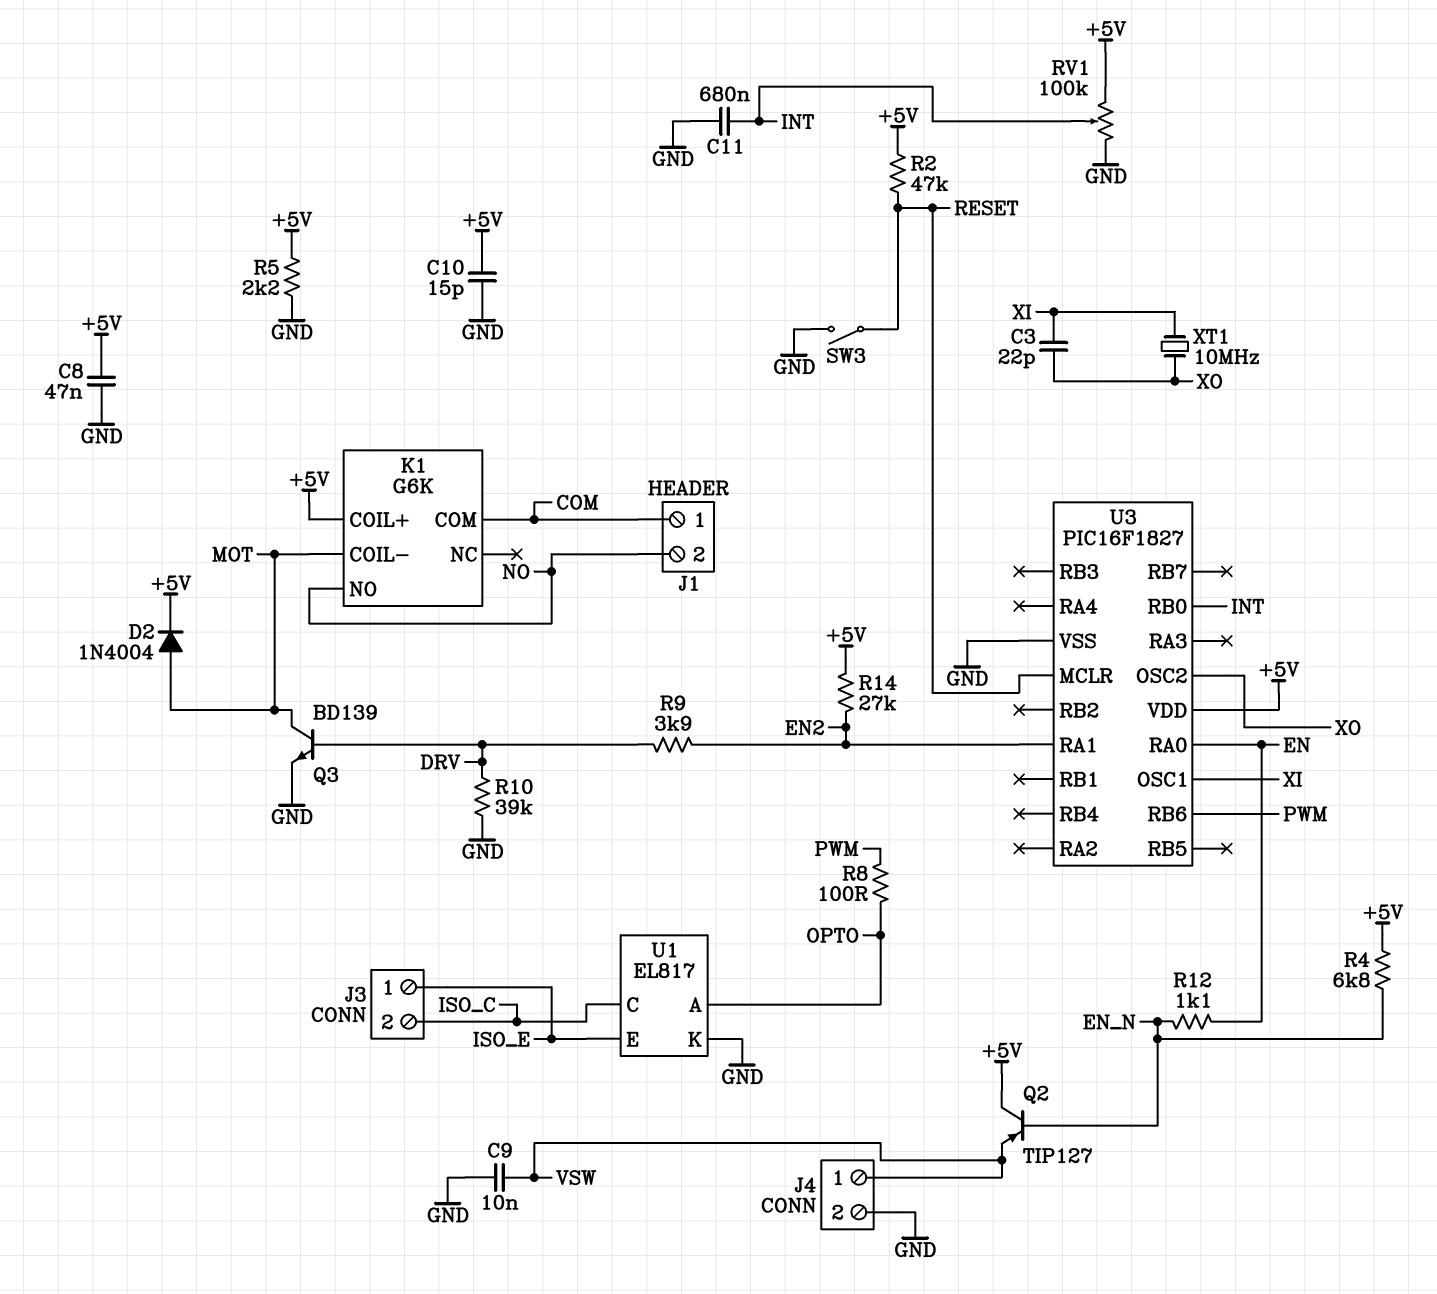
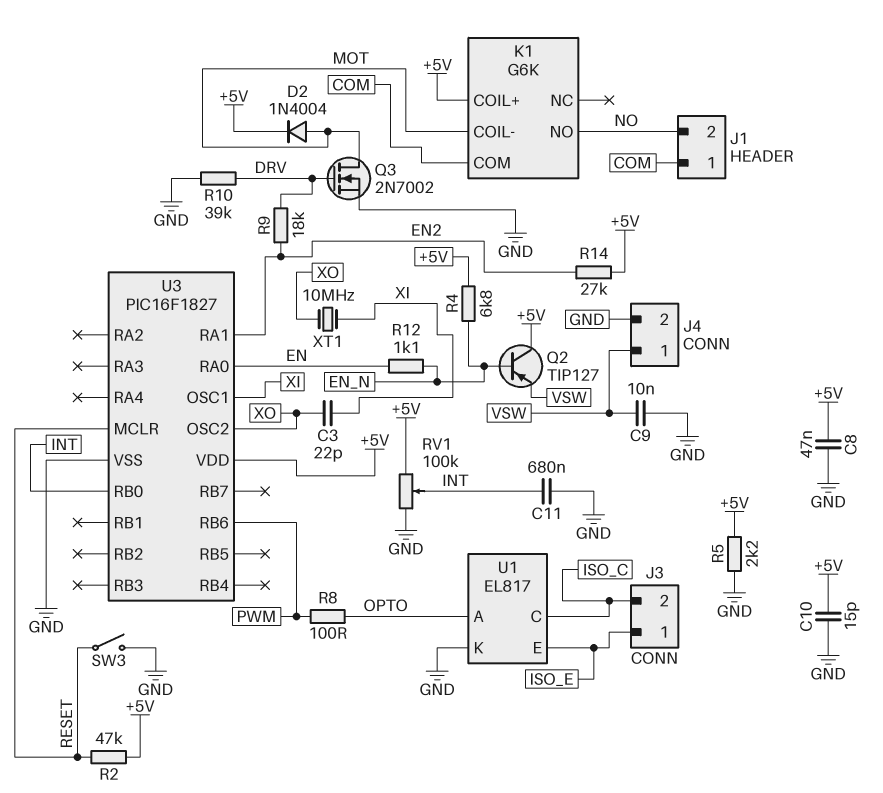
Q3: NPN BD139 (B DRV, C MOT, E GND) -> NMOS 2N7002 (G DRV, D MOT, S GND)
R9: 3.9k (DRV, EN2) -> 18k (DRV, EN2)

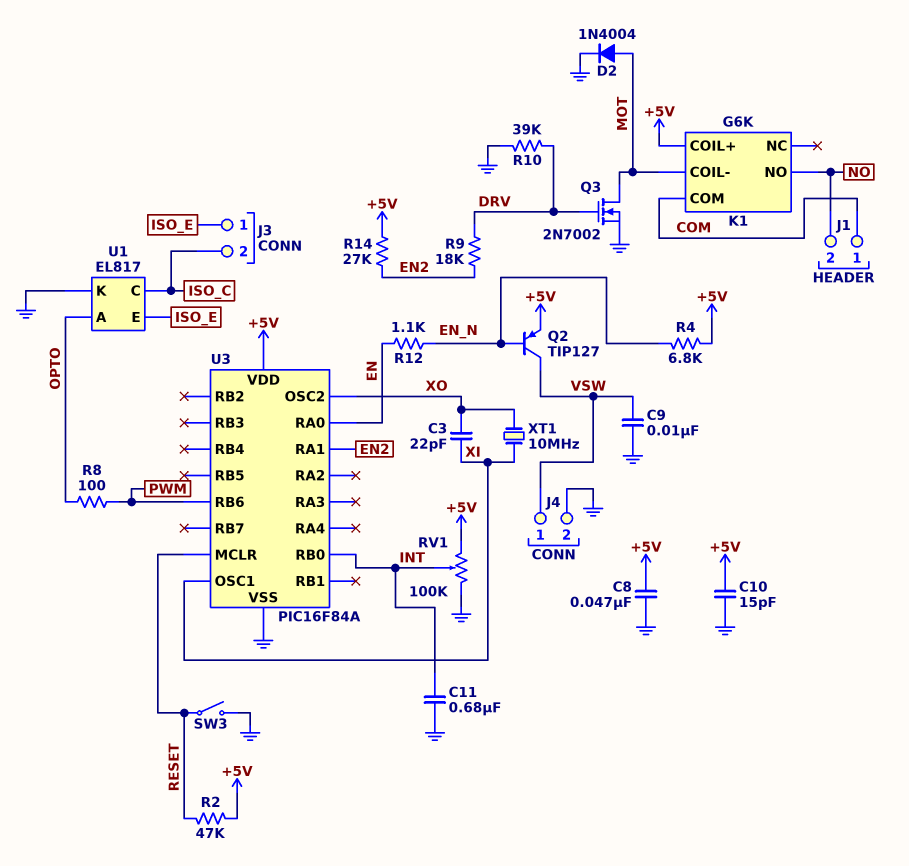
D2: diode 1N4004 (A MOT, K +5V) -> diode 1N4004 (A MOT, K GND)
Q2: PNP TIP127 (B EN_N, C +5V, E VSW) -> PNP TIP127 (B EN_N, C VSW, E +5V)
R5: 2.2k (+5V, GND) -> none
U3: PIC16F1827 -> PIC16F84A

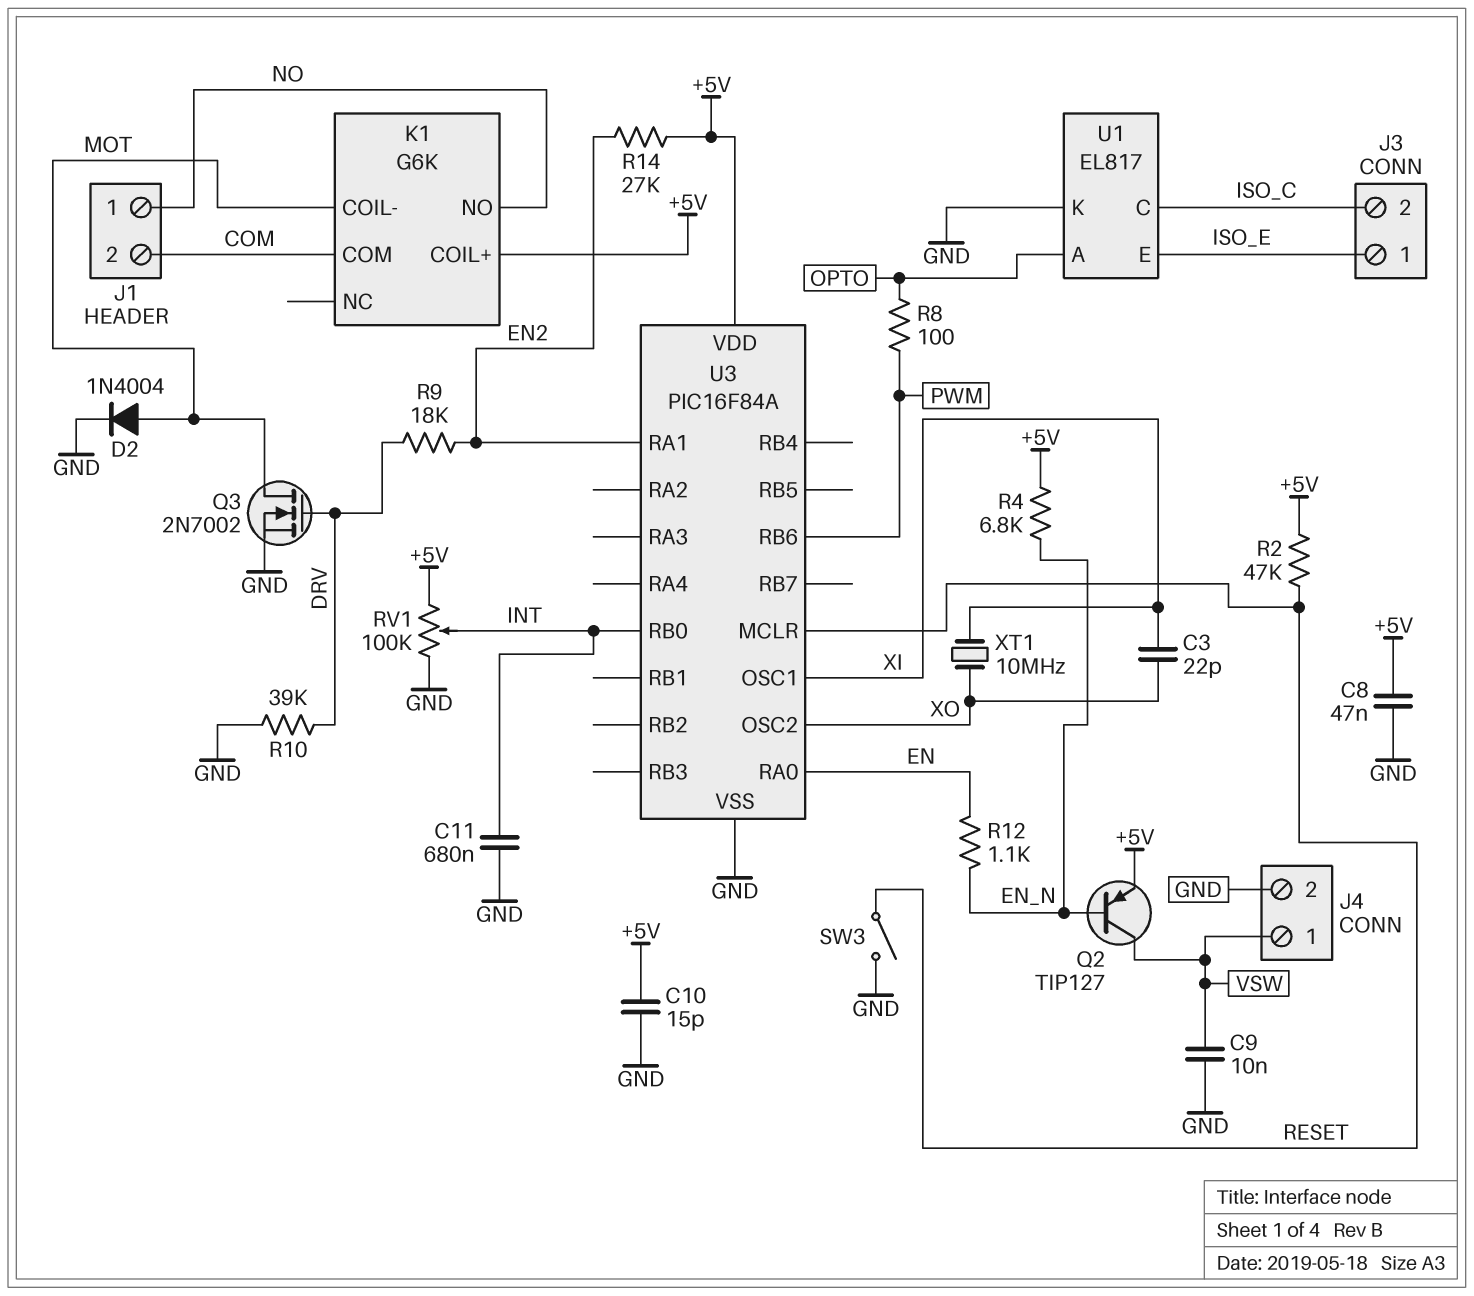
J1 pin 1: COM -> NO
J1 pin 2: NO -> COM

